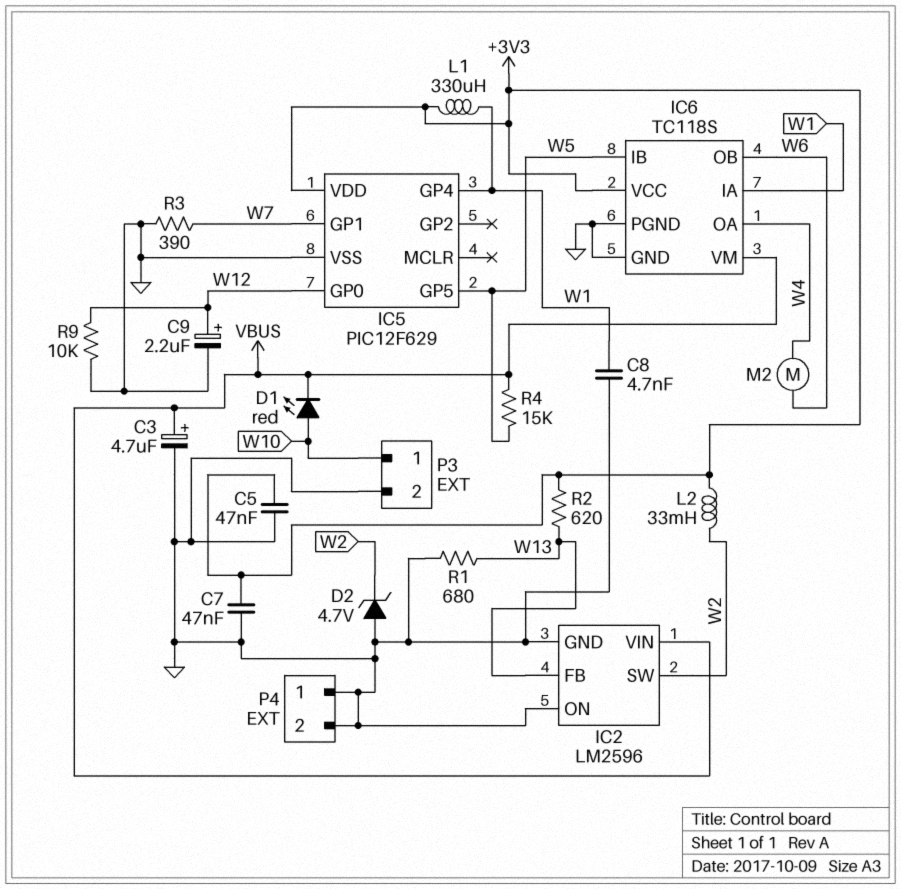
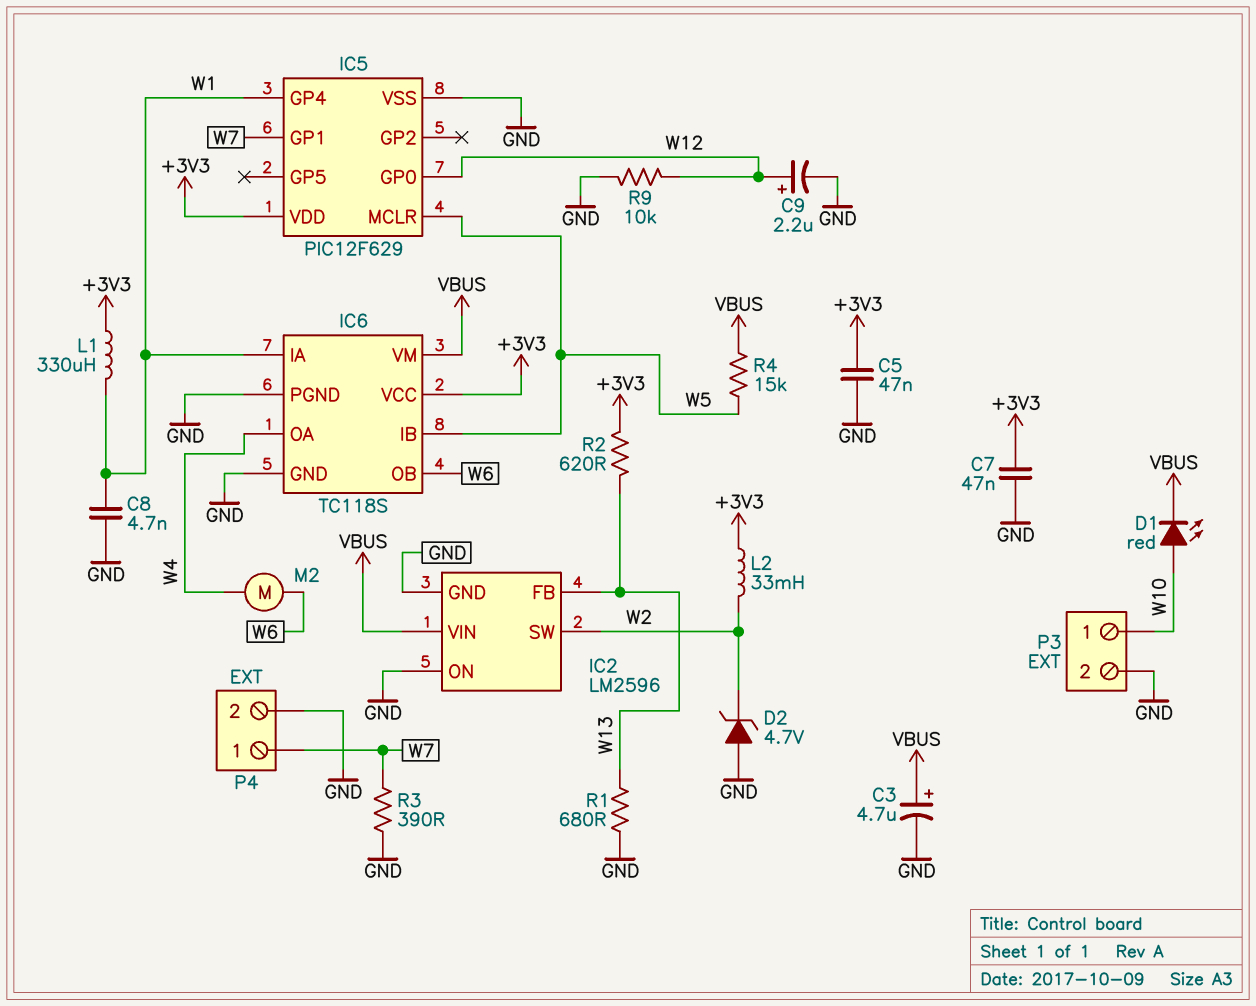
IC5 pin GP5: W5 -> none
IC5 pin MCLR: none -> W5
P4 pin 1: GND -> W7

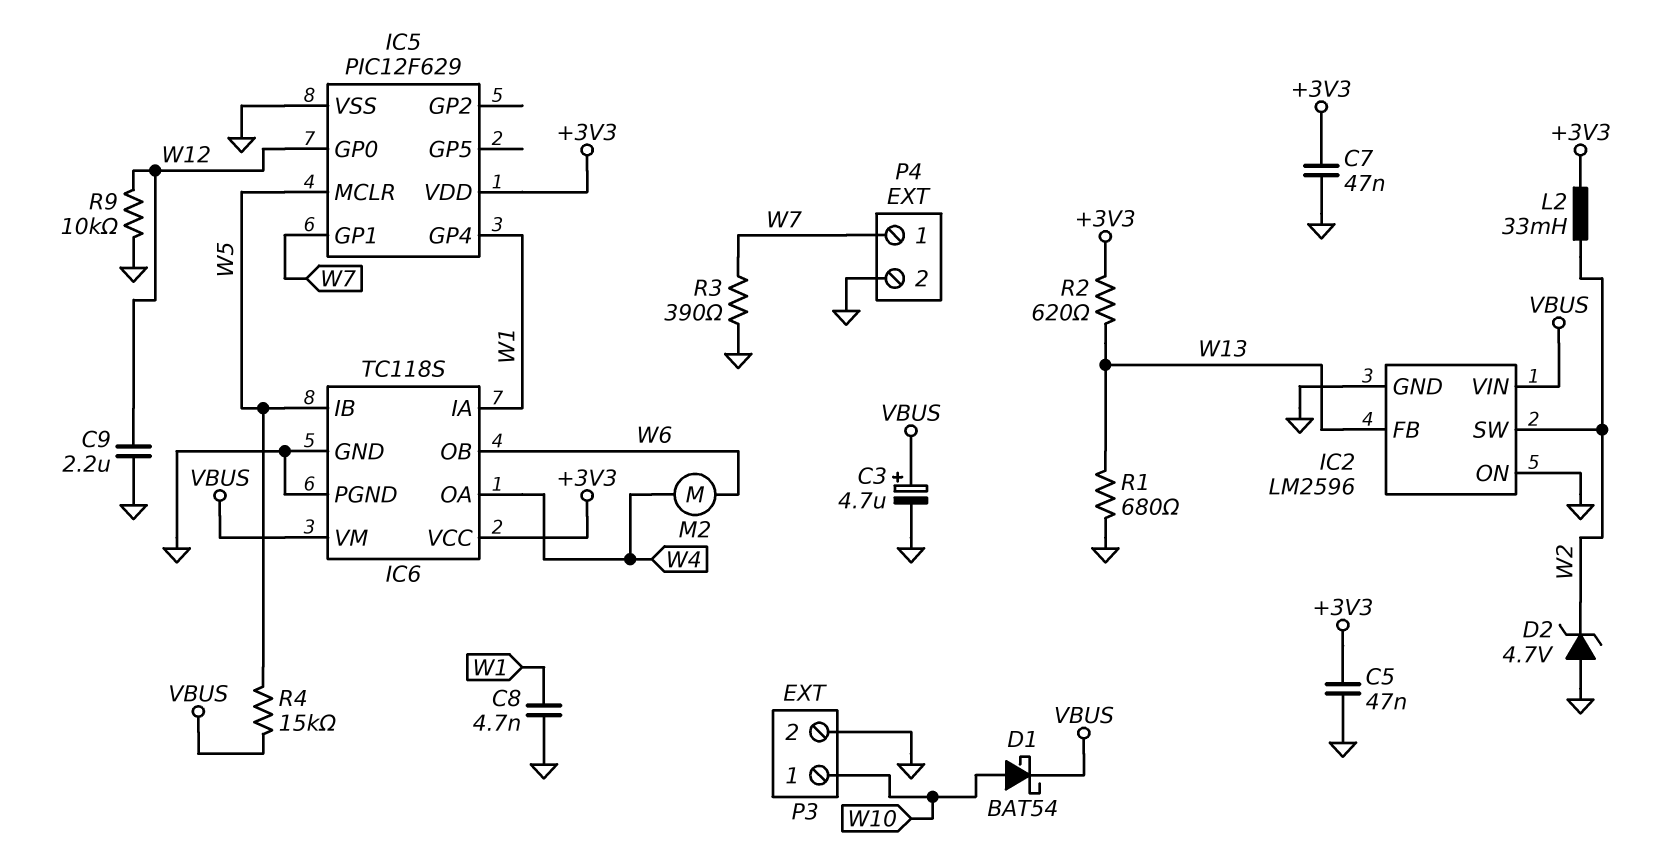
C9: 2.2uF (plus W12, minus GND) -> 2.2uF (GND, W12)
D1: LED red (A W10, K VBUS) -> schottky BAT54 (A W10, K VBUS)
L1: 330uH (+3V3, W1) -> none

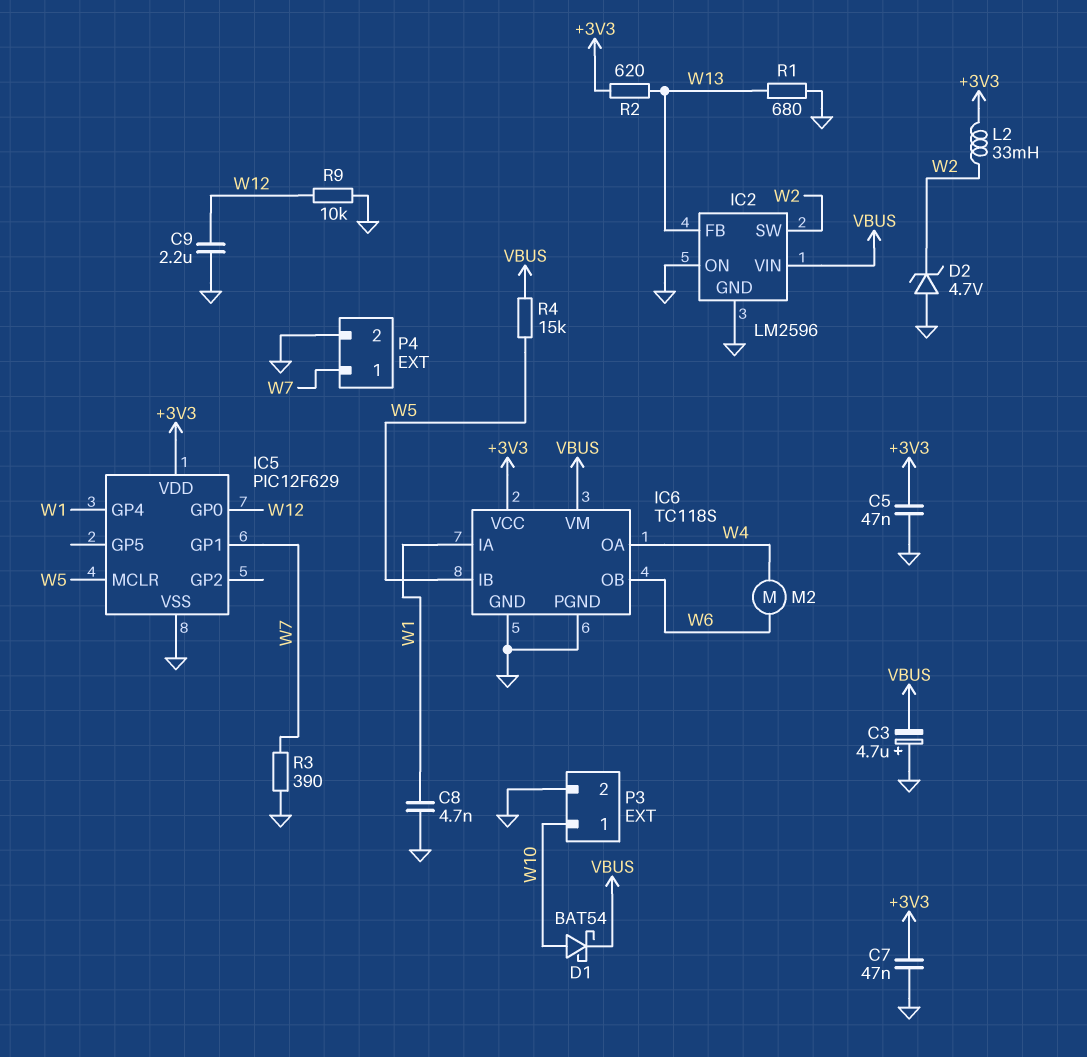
C3: 4.7uF (plus VBUS, minus GND) -> 4.7uF (plus GND, minus VBUS)

